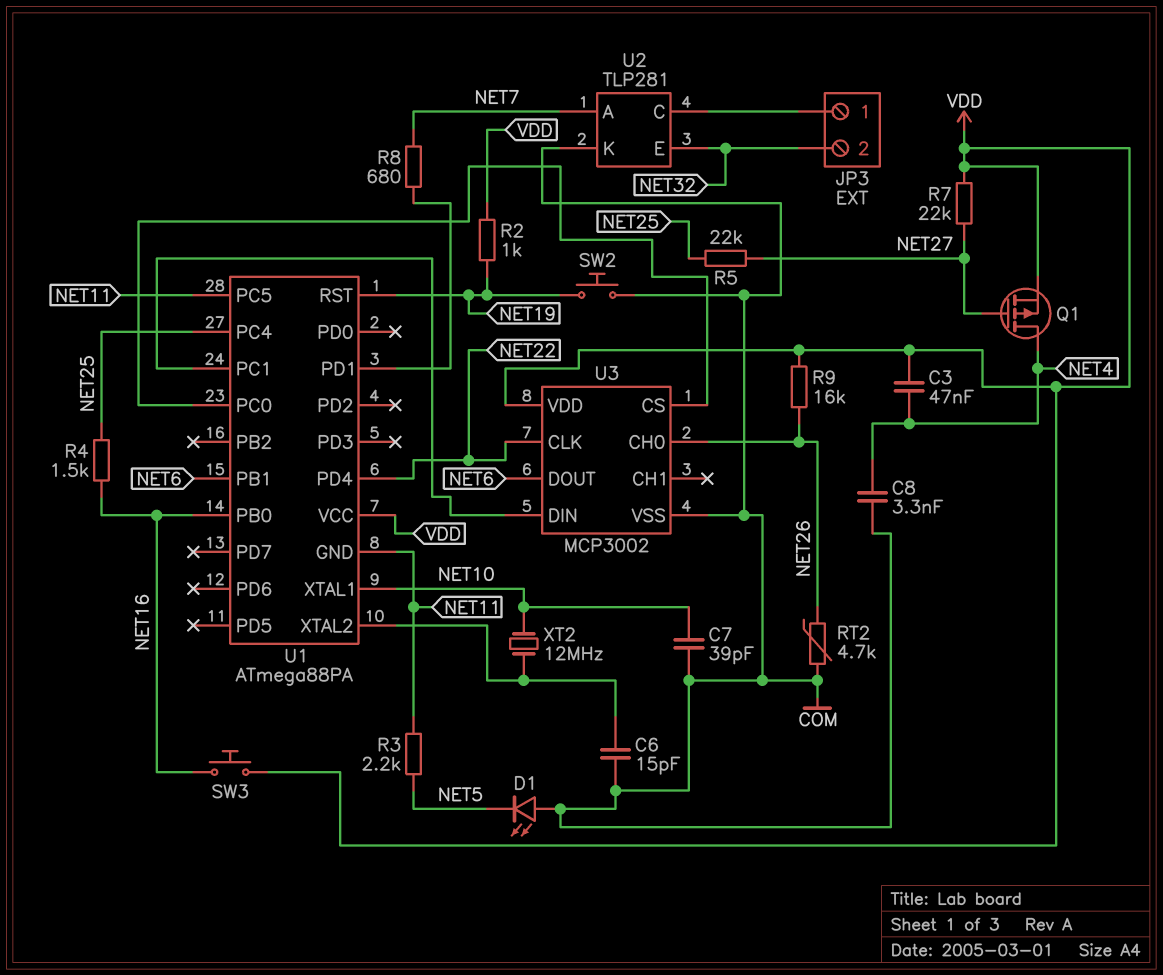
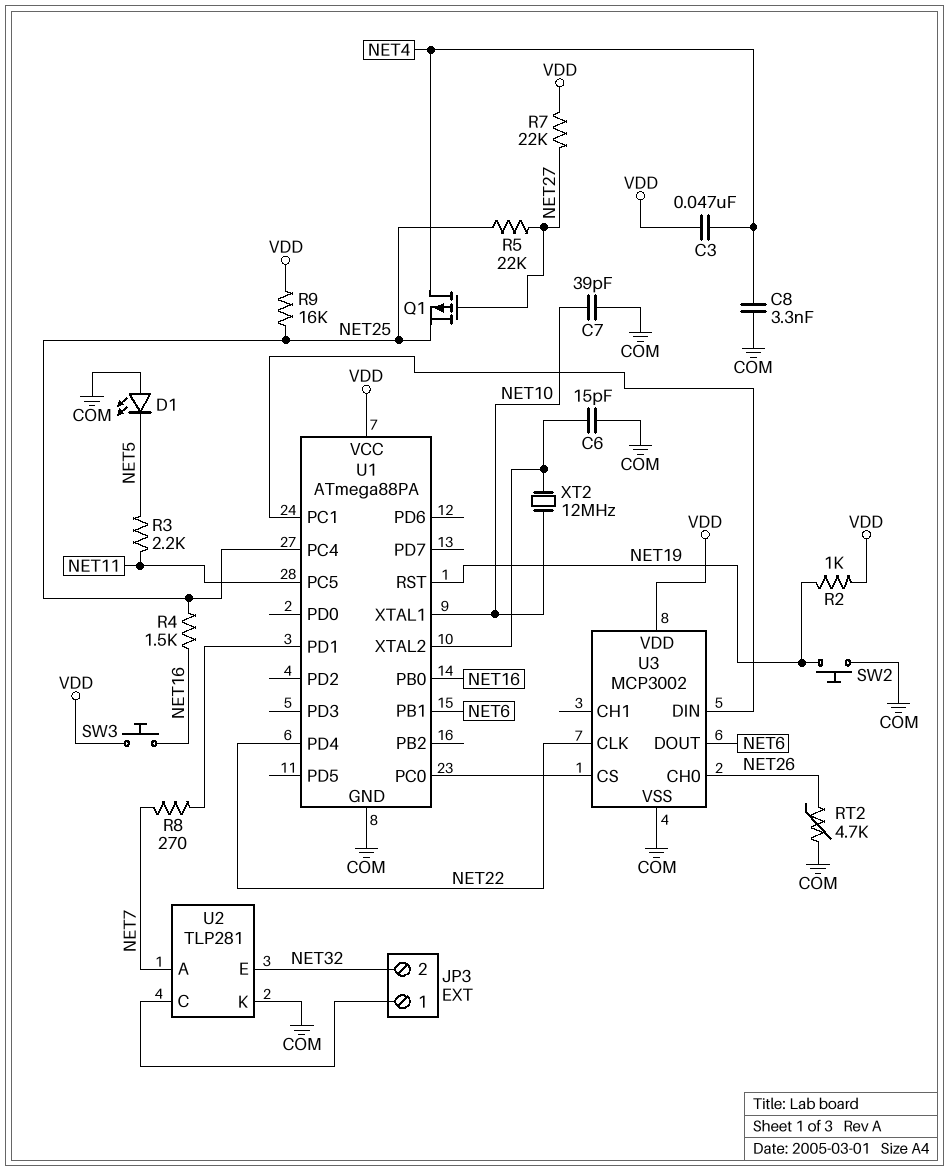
Q1: PMOS (G NET27, D NET4, S VDD) -> PMOS (G NET27, D NET4, S NET25)
R8: 680 (NET7, U1/PD1) -> 270 (NET7, U1/PD1)
R9: 16k (NET26, VDD) -> 16k (NET25, VDD)
U1 pin GND: NET11 -> COM

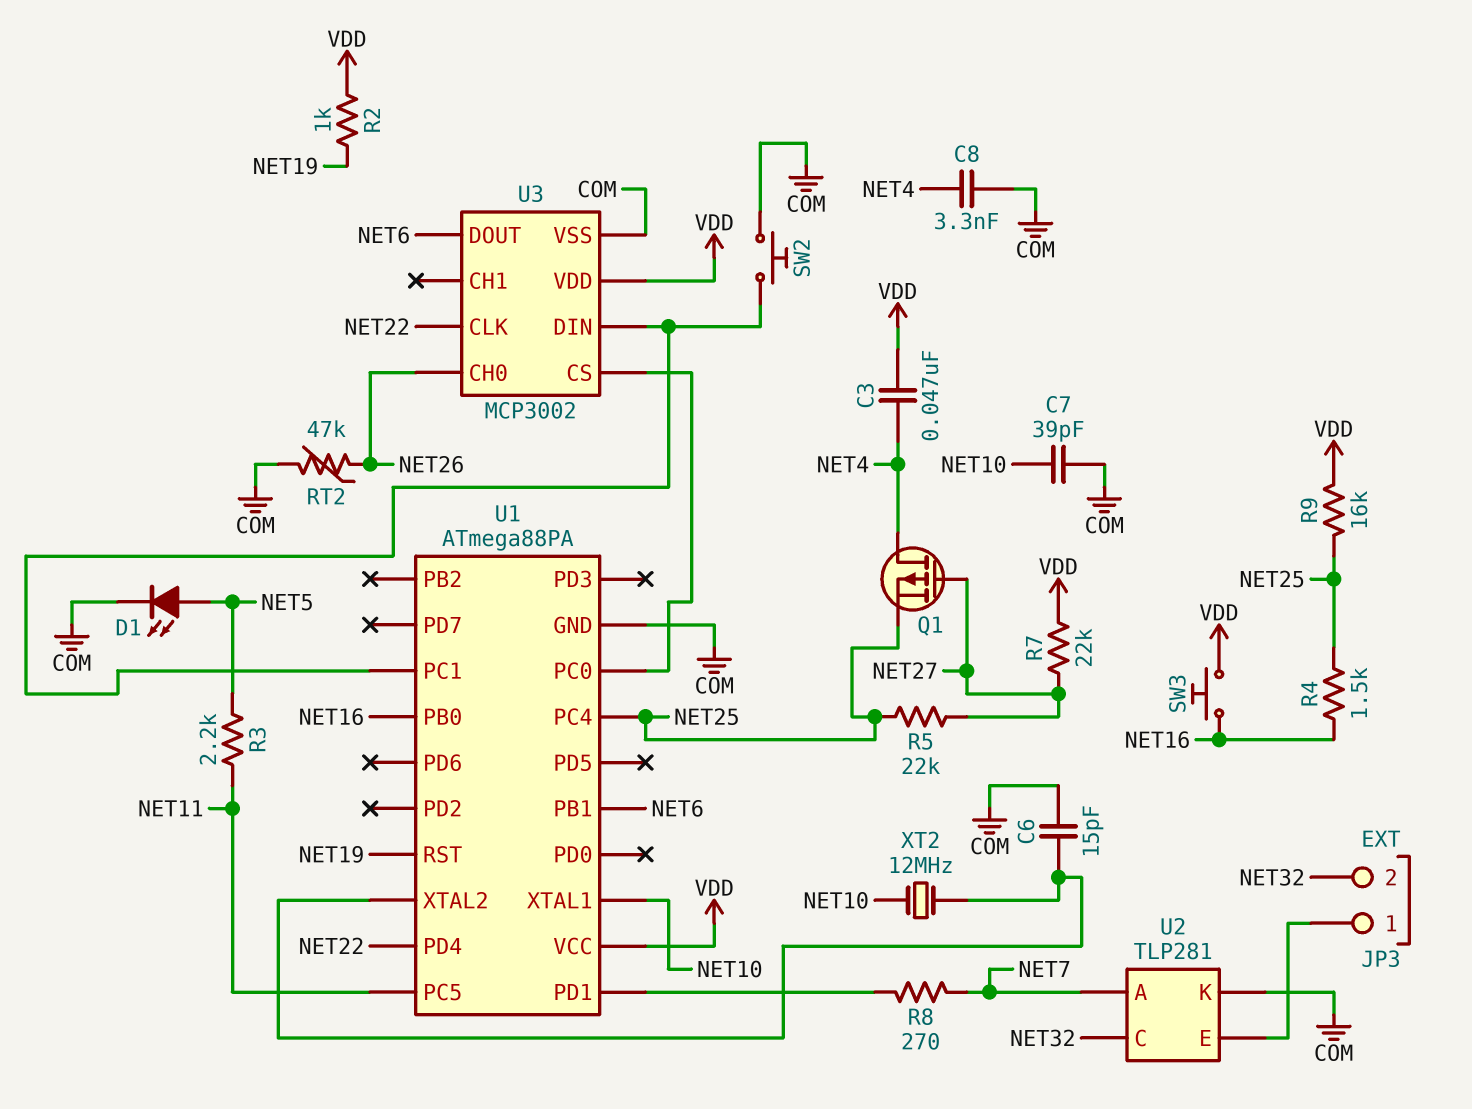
D1: LED (A COM, K NET5) -> LED (A NET5, K COM)
RT2: 4.7k (COM, NET26) -> 47k (COM, NET26)
SW2: button (COM, NET19) -> button (COM, U1/PC1)
U2 pin C: JP3/1 -> NET32
U2 pin E: NET32 -> JP3/1

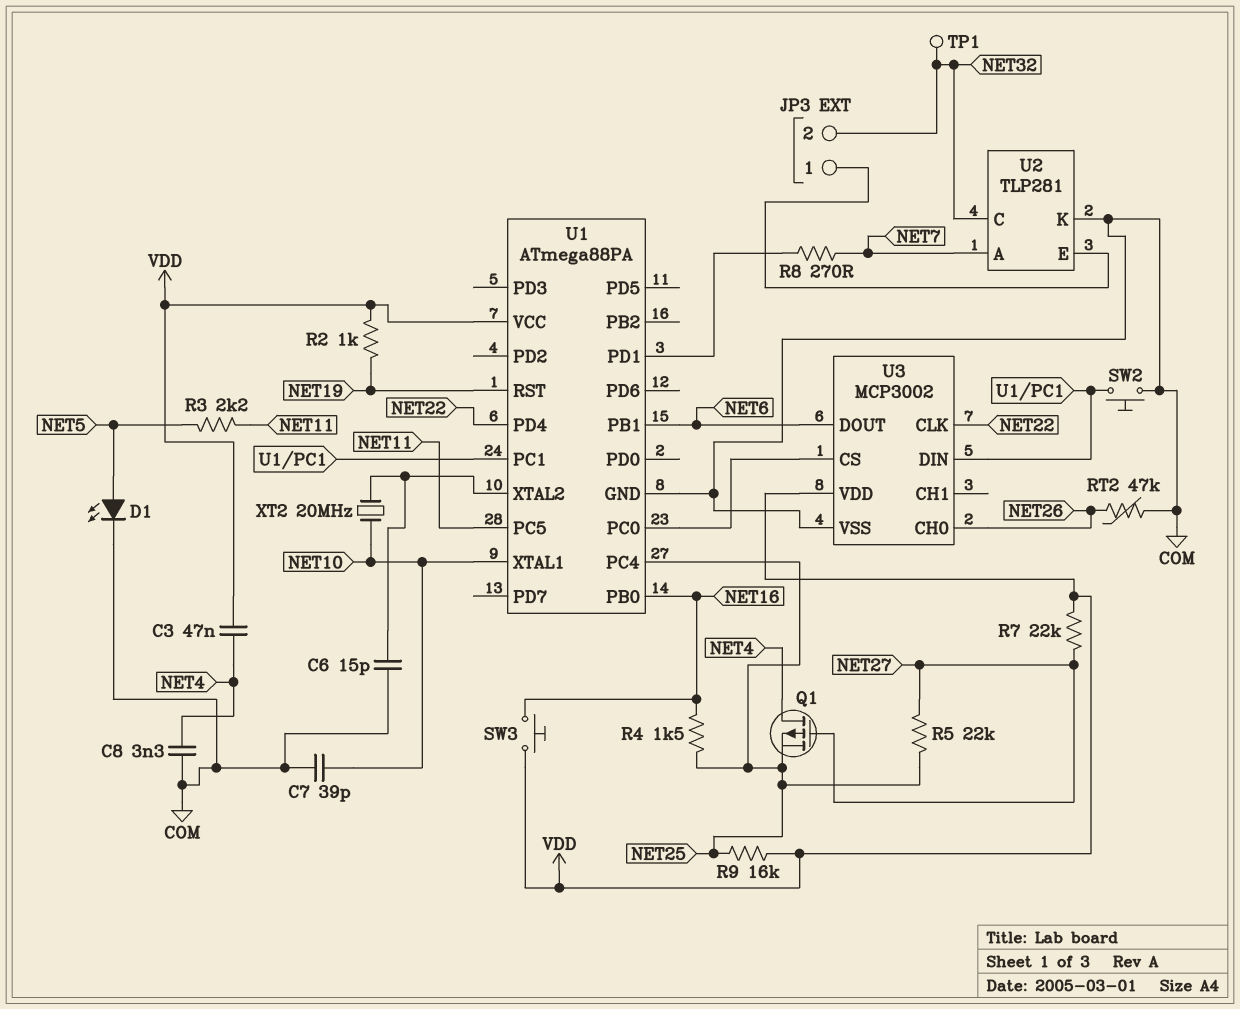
TP1: none -> test point (NET32)
XT2: 12MHz (NET10, U1/XTAL2) -> 20MHz (NET10, U1/XTAL2)

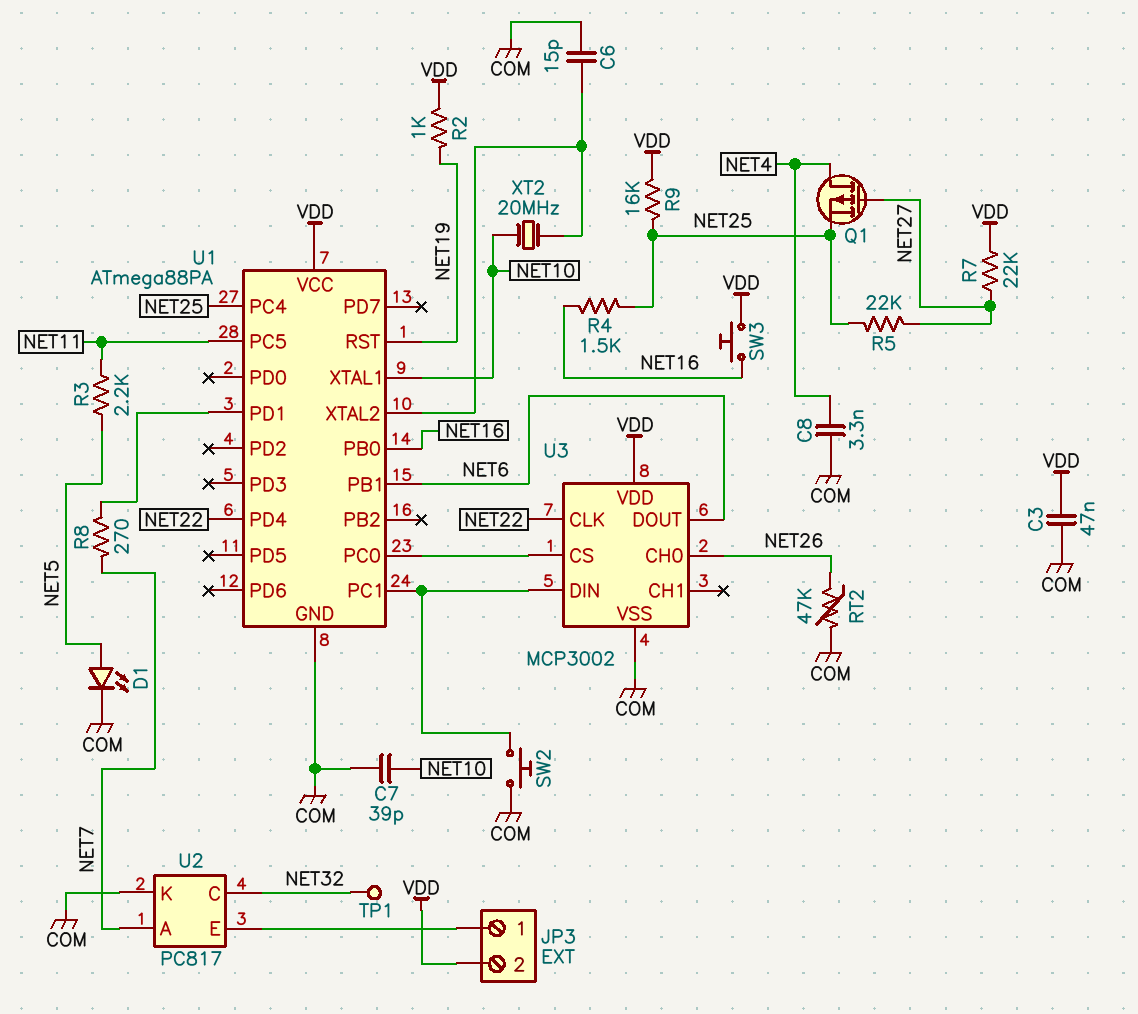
C3: 47nF (NET4, VDD) -> 47nF (COM, VDD)
JP3 pin 2: NET32 -> VDD
U2: TLP281 -> PC817

